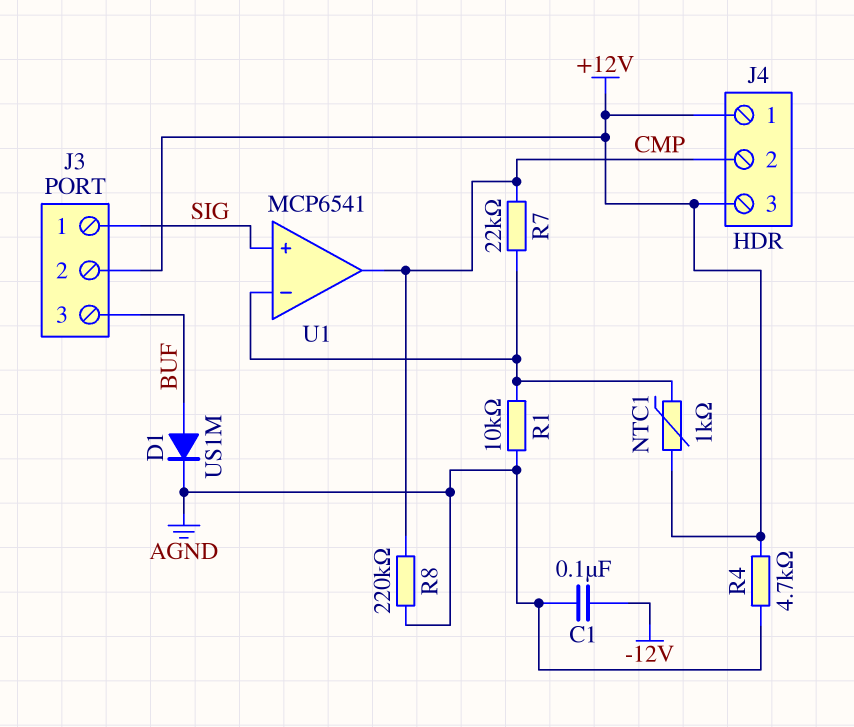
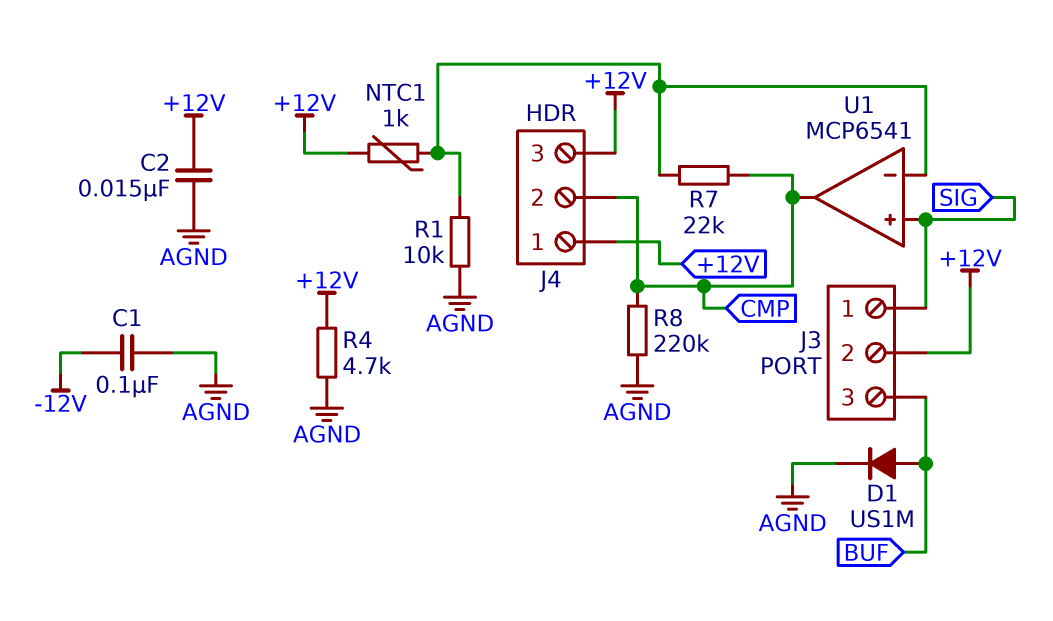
C2: none -> 15nF (+12V, AGND)

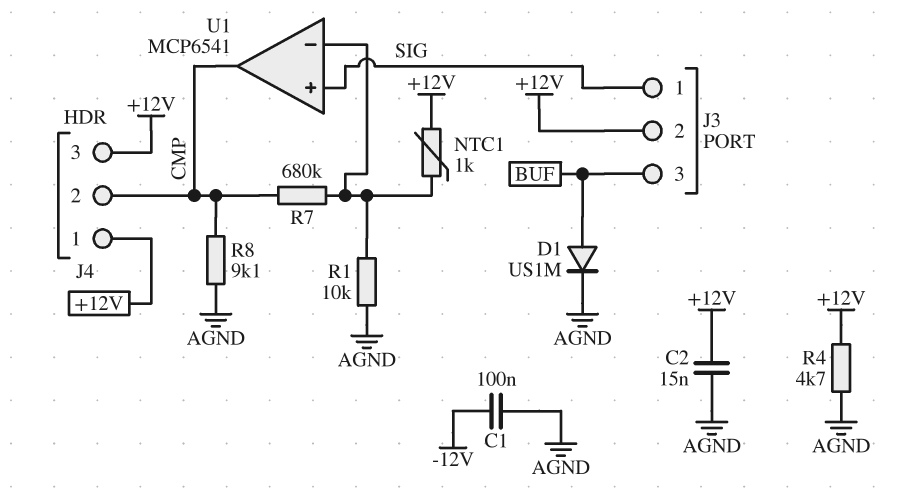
R7: 22k (CMP, U1/in-) -> 680k (CMP, U1/in-)
R8: 220k (AGND, CMP) -> 9.1k (AGND, CMP)

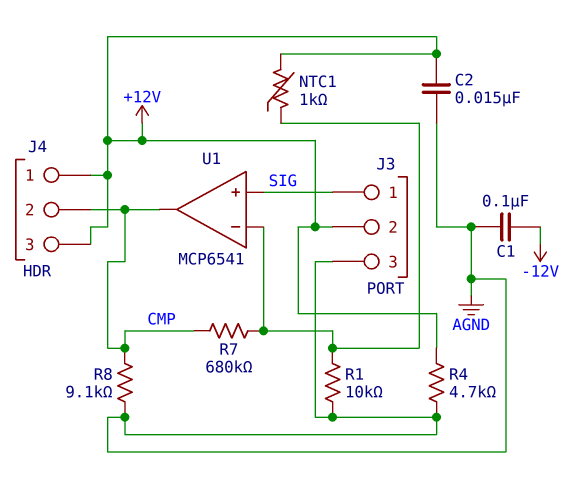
D1: diode US1M (A BUF, K AGND) -> none
J3 pin 3: BUF -> AGND

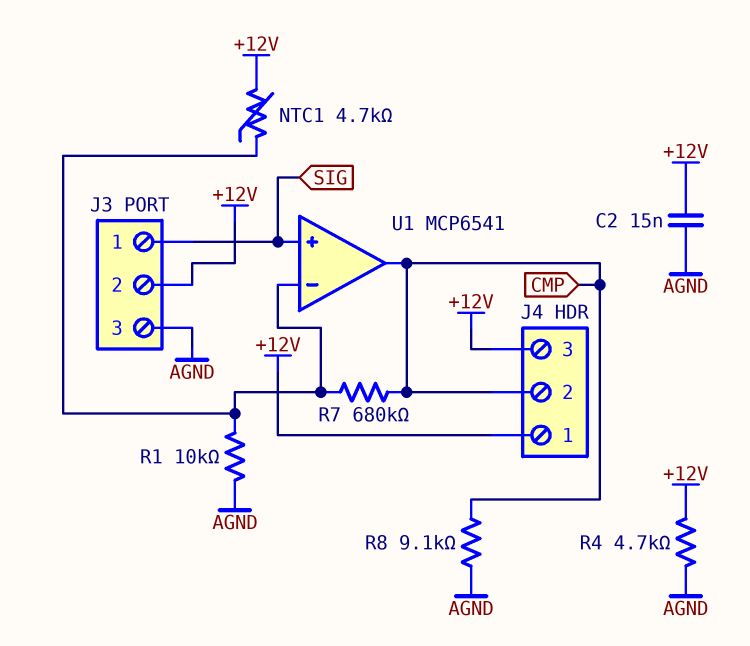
C1: 100nF (-12V, AGND) -> none
NTC1: 1k (+12V, U1/in-) -> 4.7k (+12V, U1/in-)

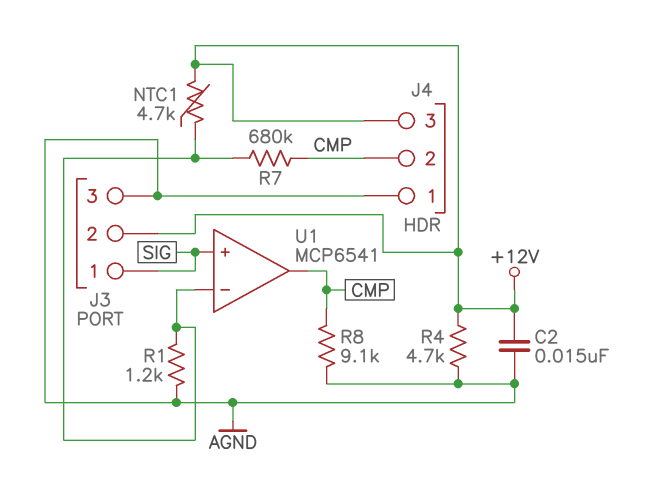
J4 pin 1: +12V -> AGND
R1: 10k (AGND, U1/in-) -> 1.2k (AGND, U1/in-)

